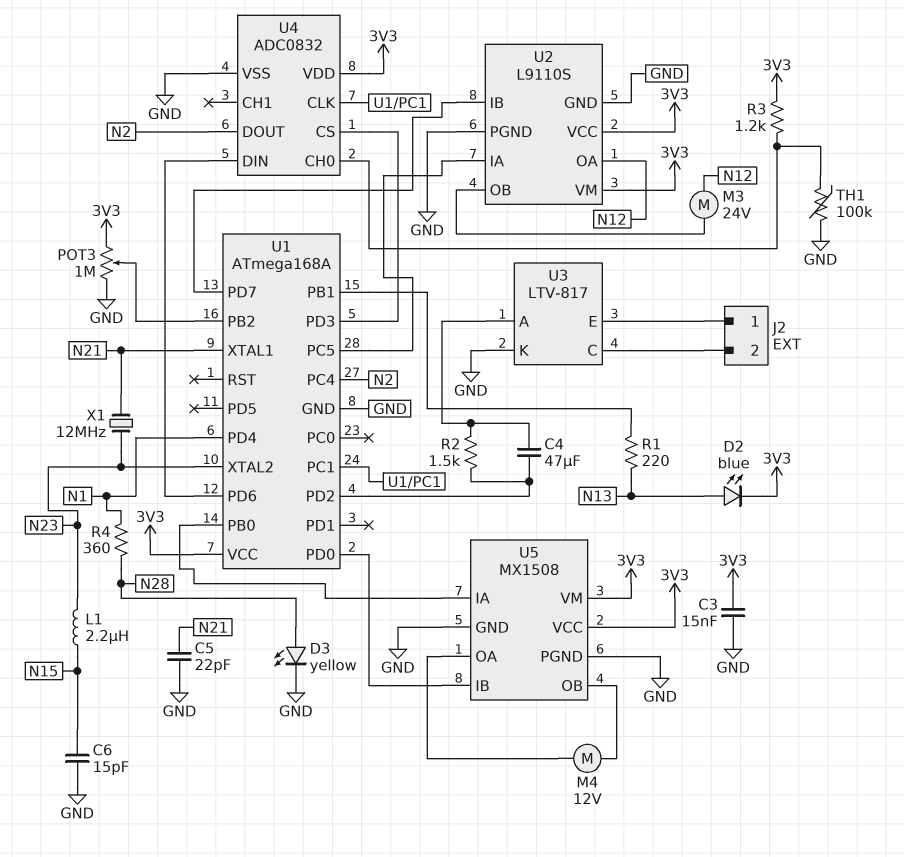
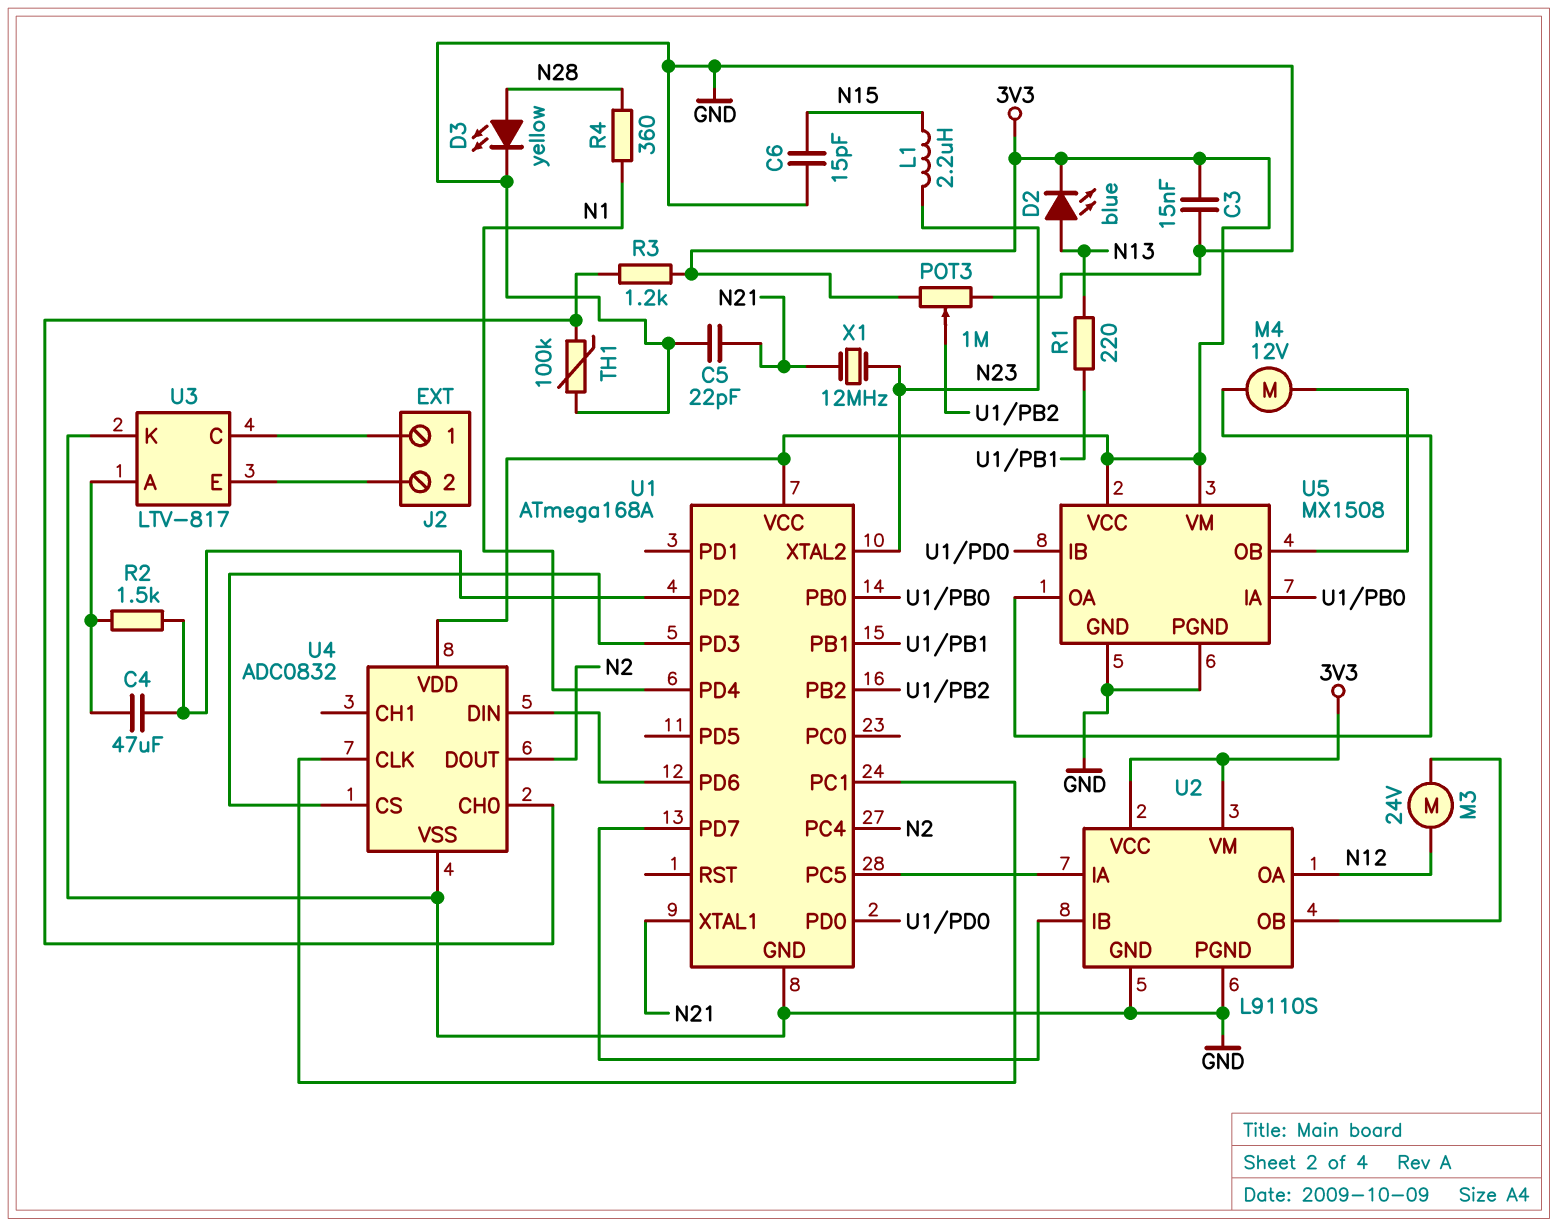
U3 pin C: J2/2 -> J2/1
U3 pin E: J2/1 -> J2/2

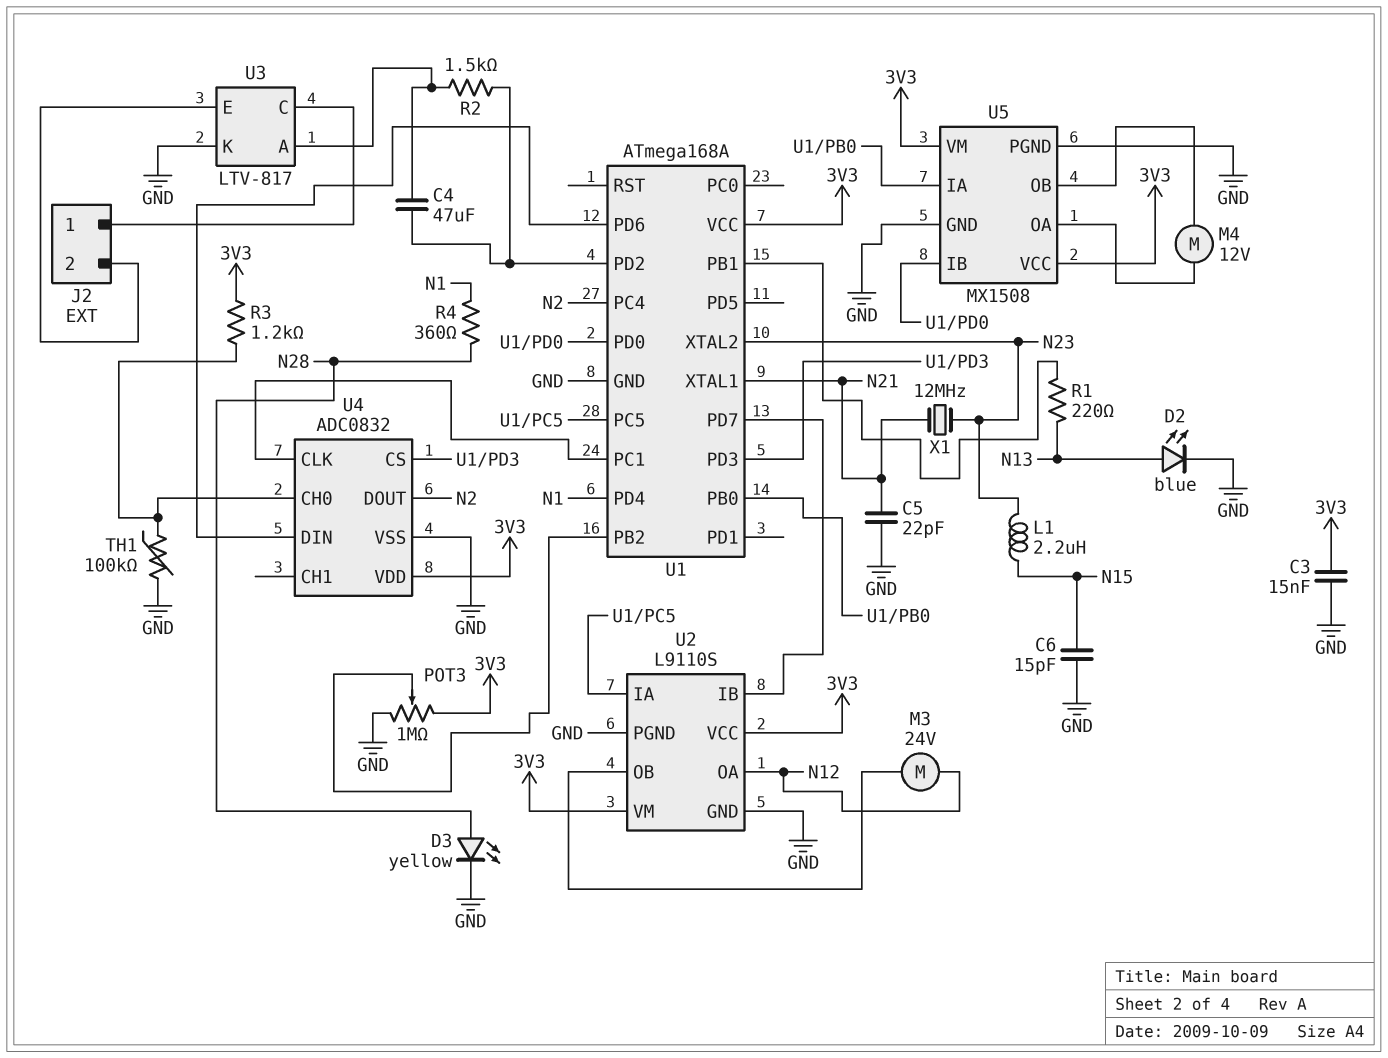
D2: LED blue (A N13, K 3V3) -> LED blue (A N13, K GND)

